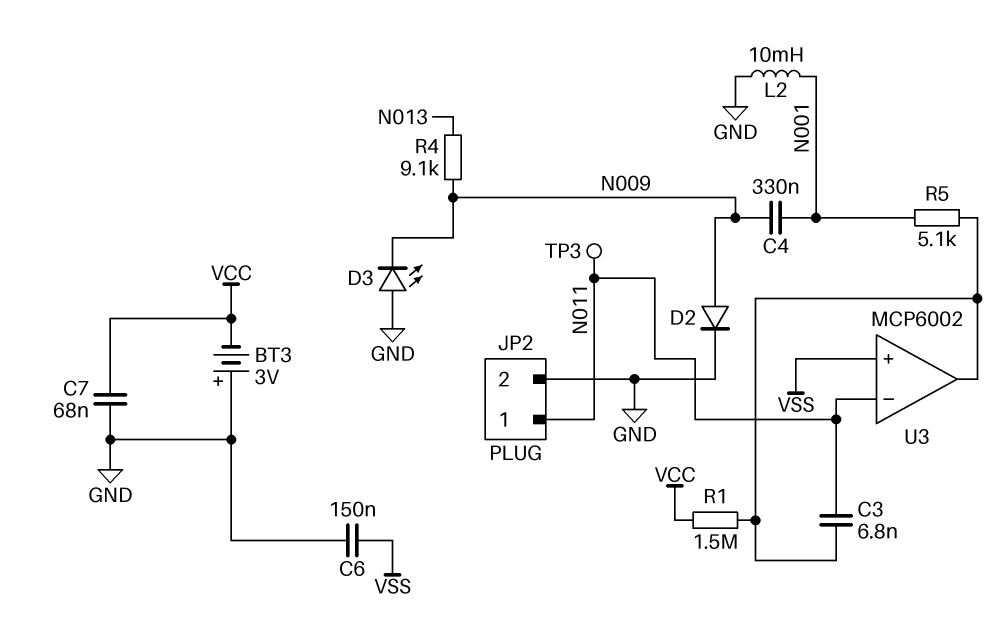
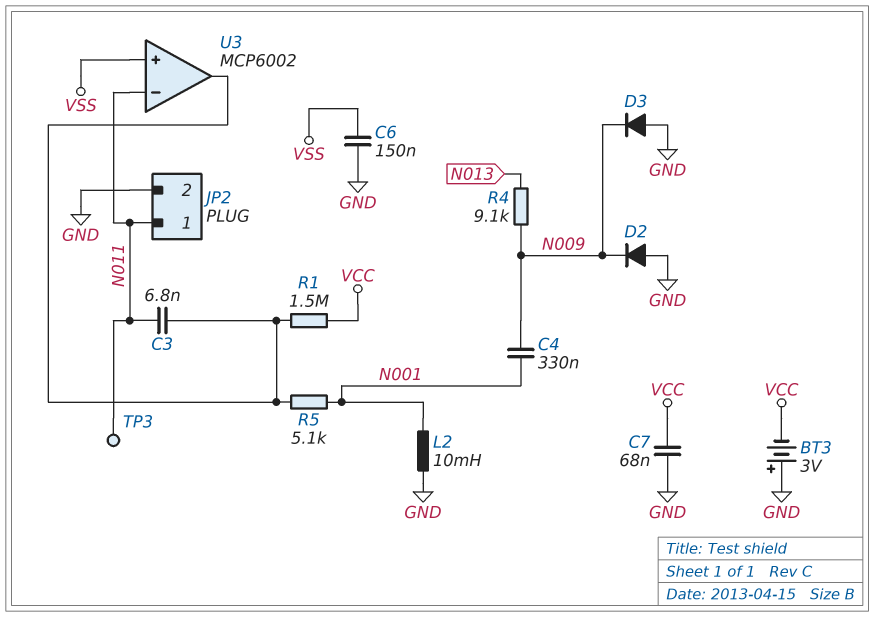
D2: diode (A N009, K GND) -> diode (A GND, K N009)
D3: LED (A GND, K N009) -> diode (A GND, K N009)

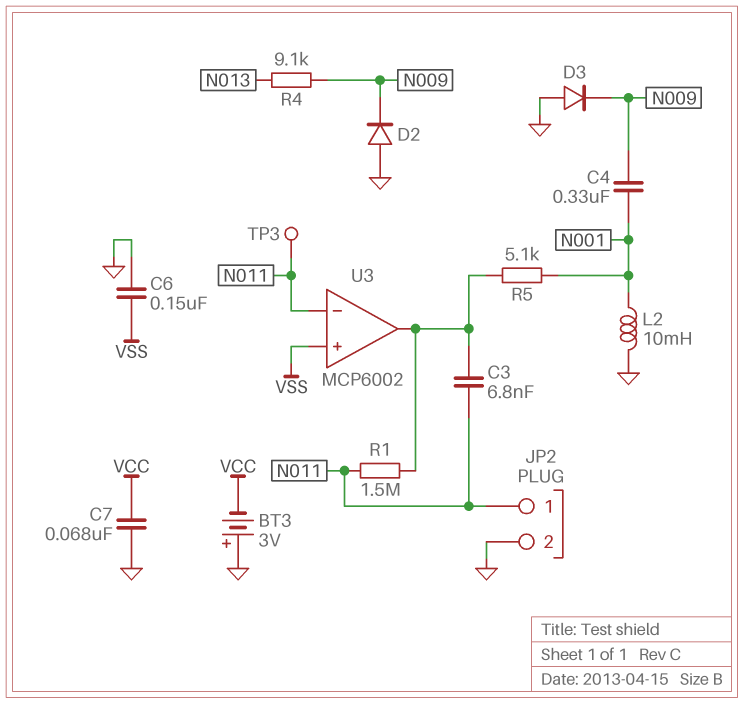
R1: 1.5M (U3/out, VCC) -> 1.5M (N011, U3/out)

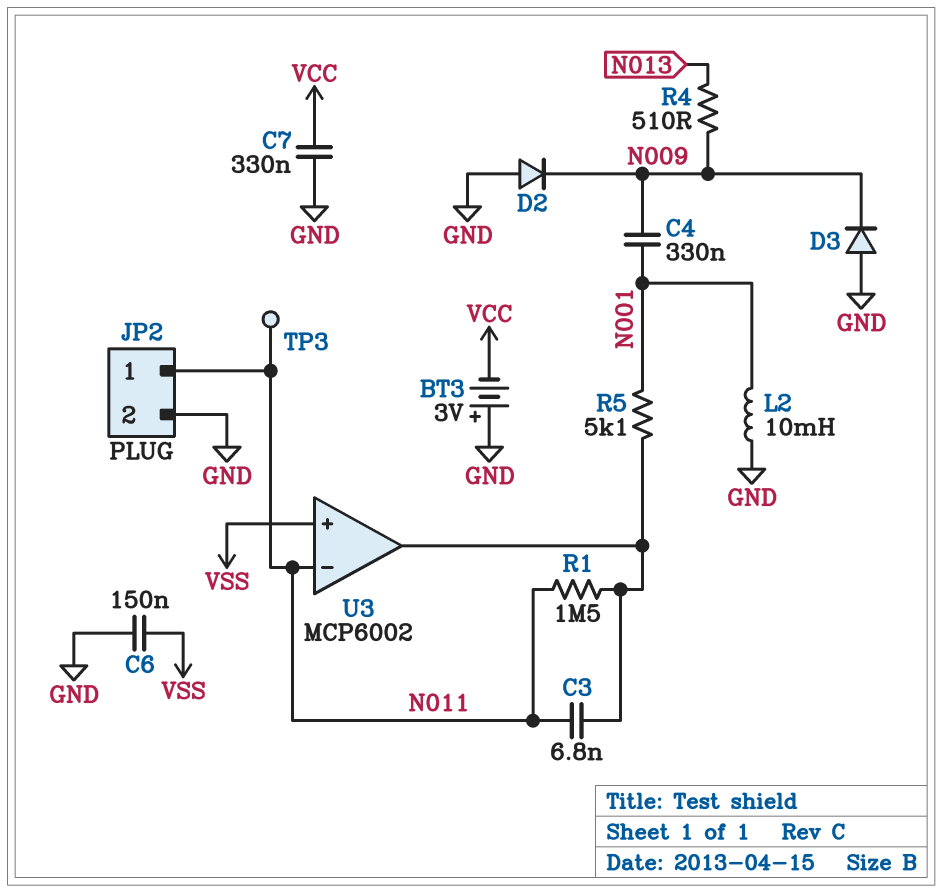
C7: 68nF (GND, VCC) -> 330nF (GND, VCC)
R4: 9.1k (N009, N013) -> 510 (N009, N013)

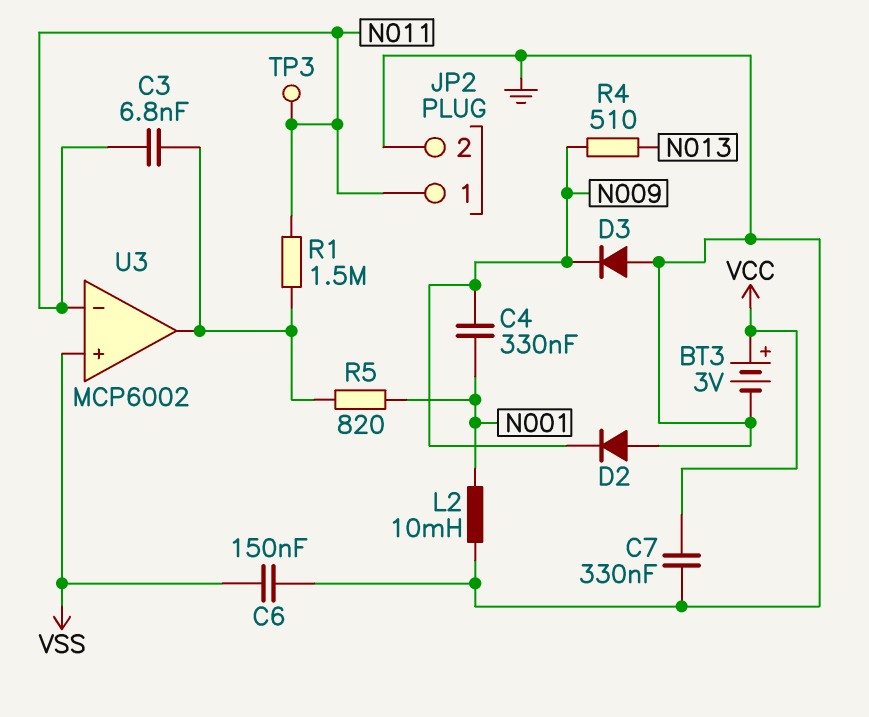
BT3: 3V (plus GND, minus VCC) -> 3V (plus VCC, minus GND)
R5: 5.1k (N001, U3/out) -> 820 (N001, U3/out)

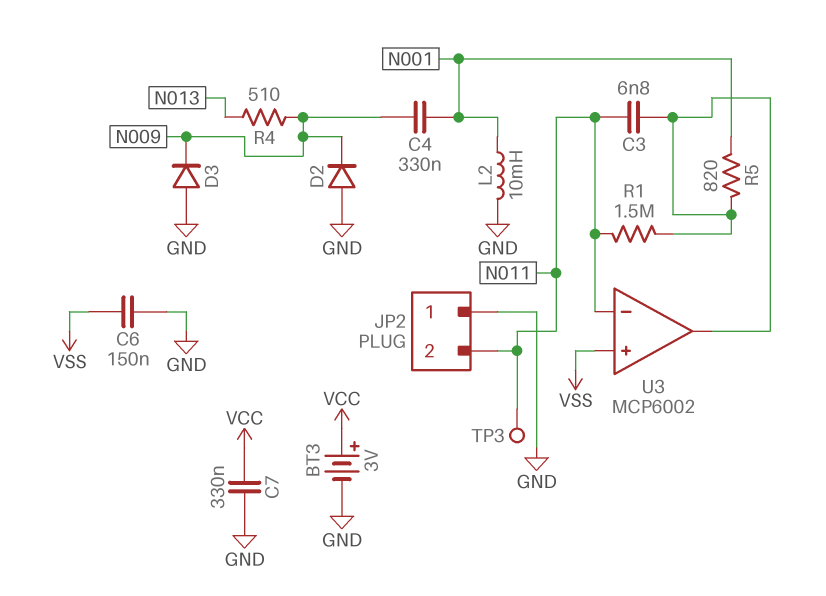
JP2 pin 1: N011 -> GND
JP2 pin 2: GND -> N011

